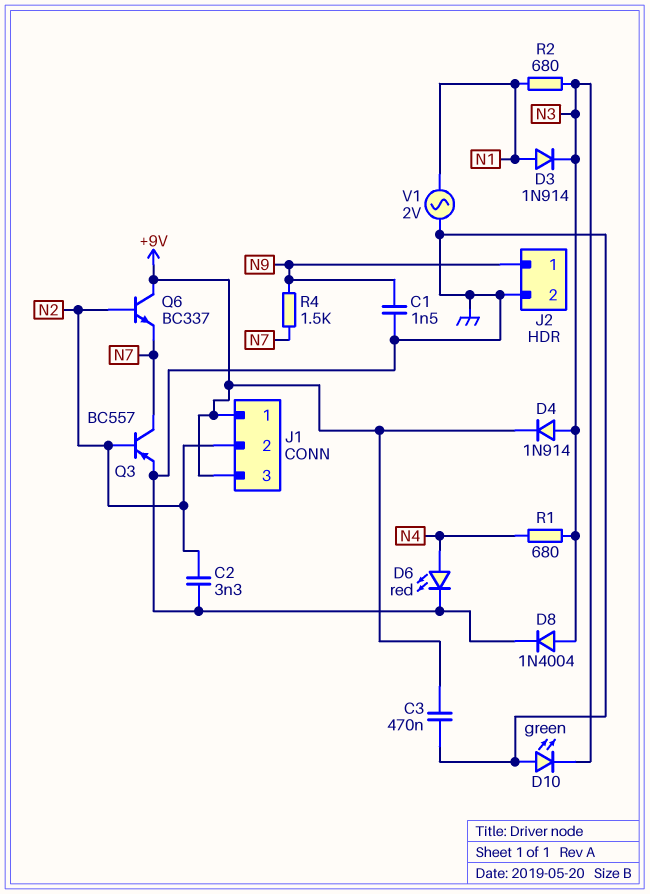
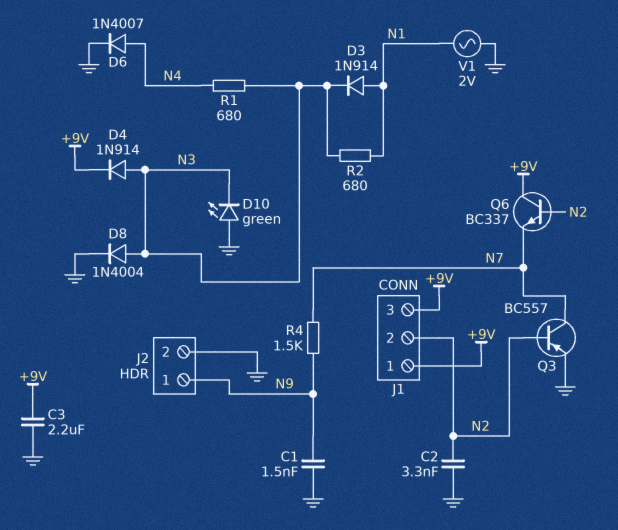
C3: 470nF (+9V, GND) -> 2.2uF (+9V, GND)
D6: LED red (A N4, K GND) -> diode 1N4007 (A N4, K GND)

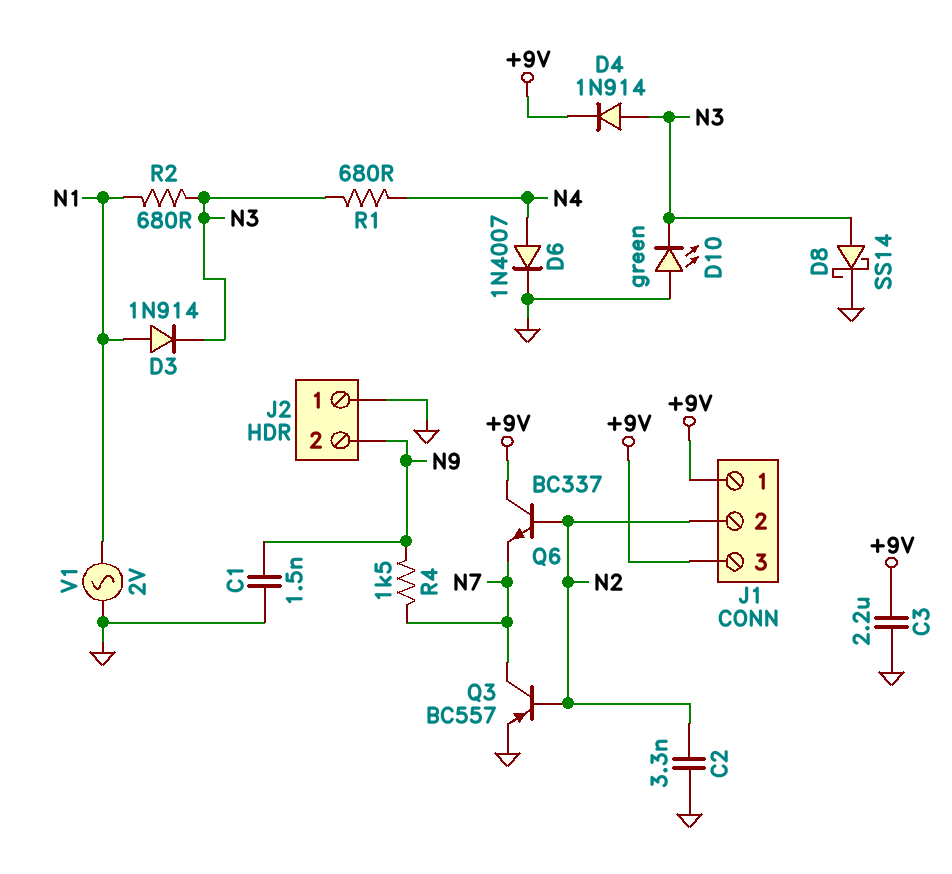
D8: diode 1N4004 (A N3, K GND) -> schottky SS14 (A N3, K GND)
J2 pin 1: N9 -> GND
J2 pin 2: GND -> N9

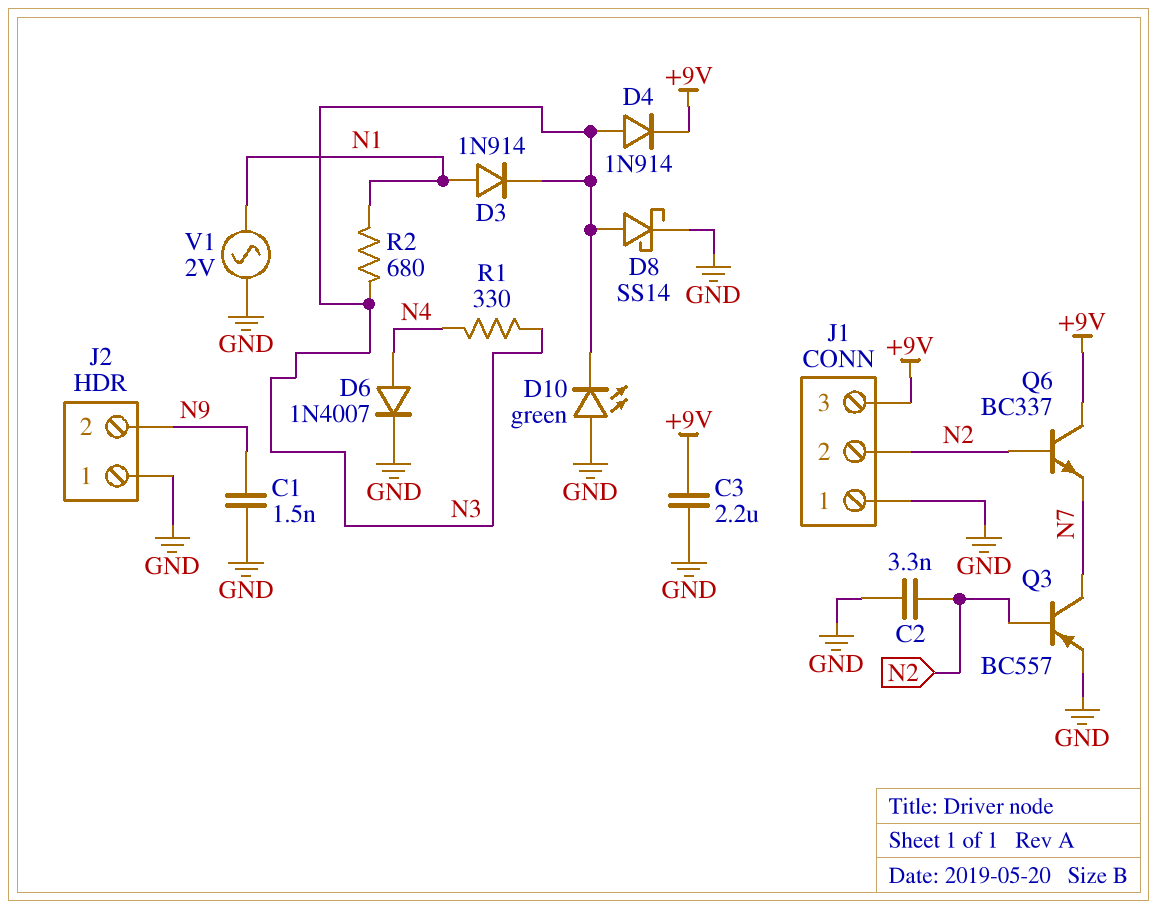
J1 pin 1: +9V -> GND
R1: 680 (N3, N4) -> 330 (N3, N4)
R4: 1.5k (N7, N9) -> none

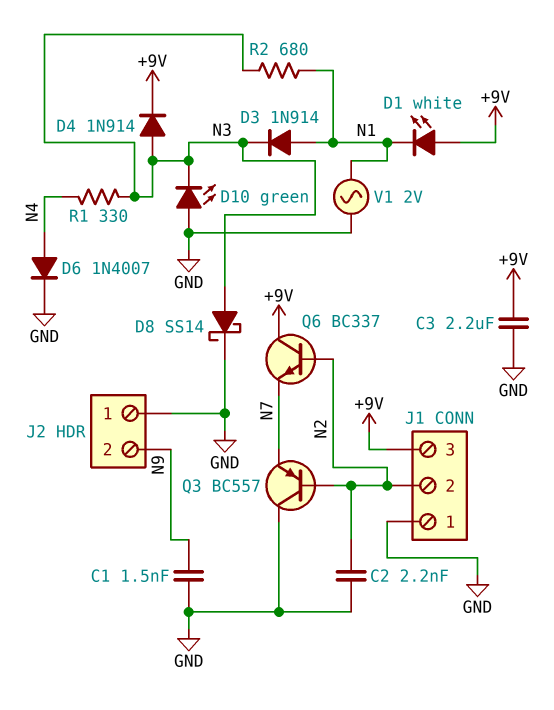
C2: 3.3nF (GND, N2) -> 2.2nF (GND, N2)
D1: none -> LED white (A +9V, K N1)
Q3: PNP BC557 (B N2, C N7, E GND) -> PNP BC557 (B N2, C GND, E N7)

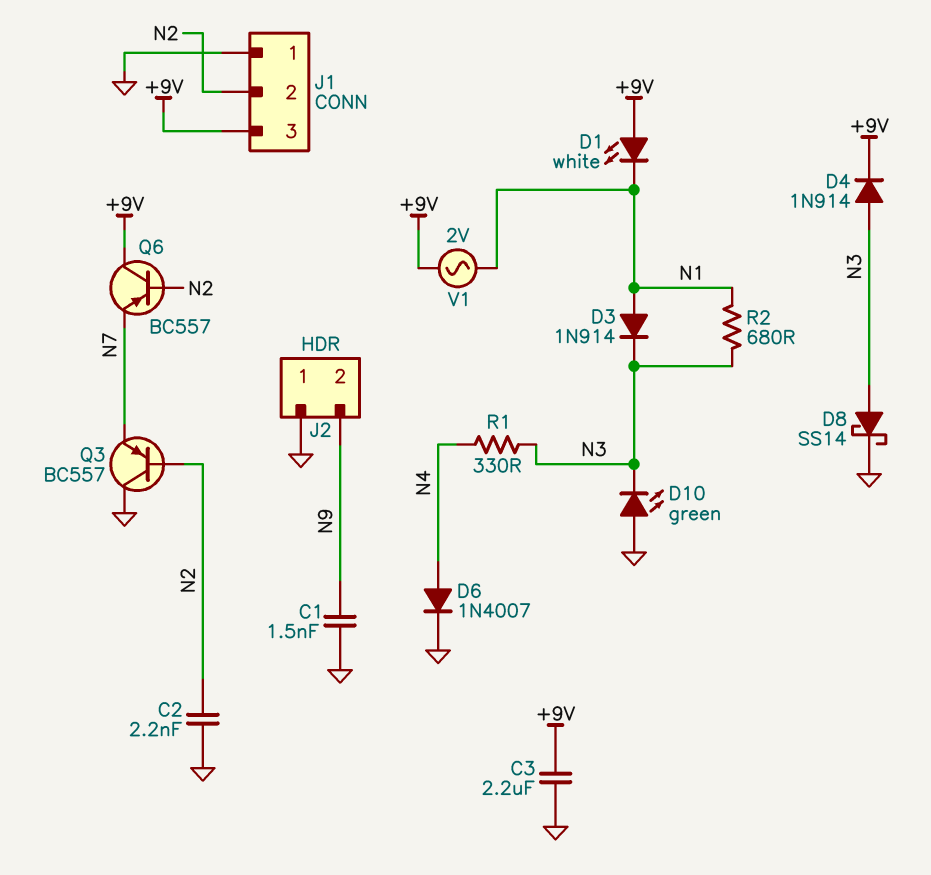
Q6: NPN BC337 (B N2, C +9V, E N7) -> PNP BC557 (B N2, C +9V, E N7)
V1: AC 2V (GND, N1) -> AC 2V (+9V, N1)

